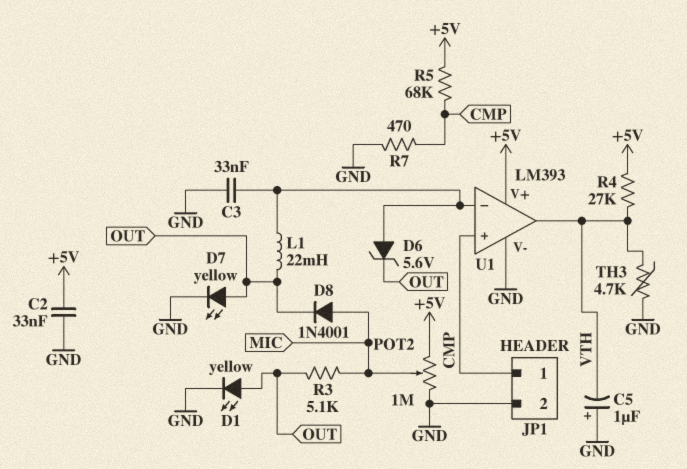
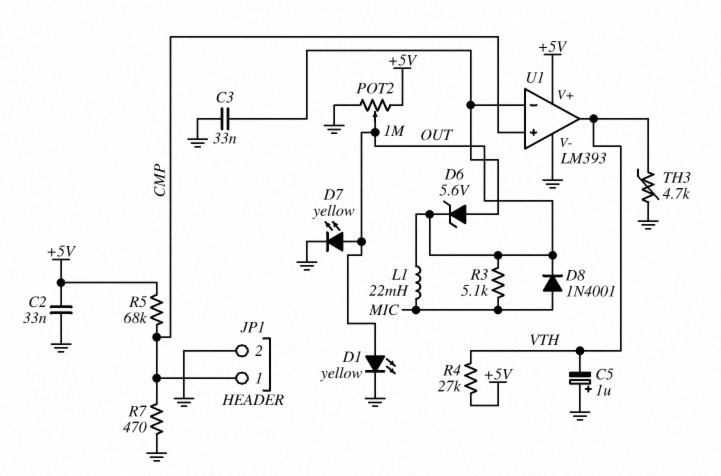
L1: 22mH (OUT, U1/in-) -> 22mH (MIC, OUT)
POT2: 1M (+5V, GND, wiper MIC) -> 1M (+5V, GND, wiper OUT)

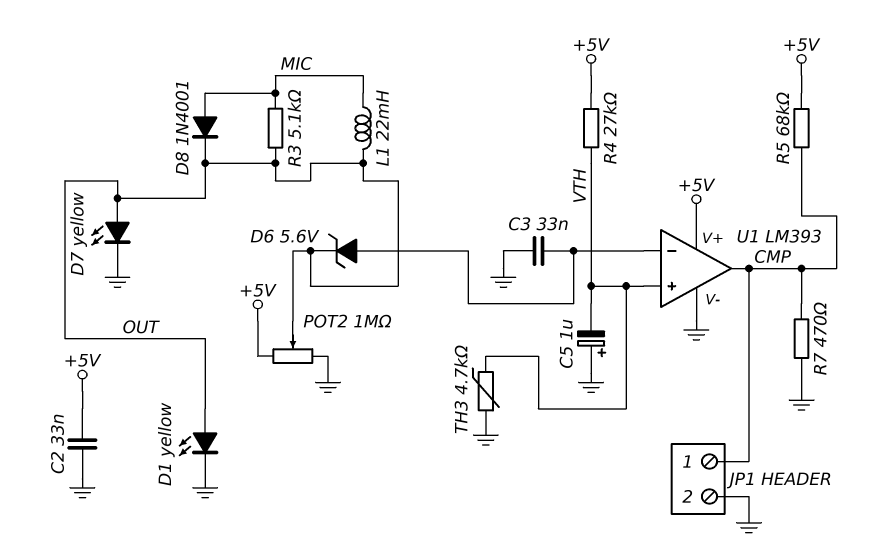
U1 pin in+: CMP -> VTH
U1 pin out: VTH -> CMP

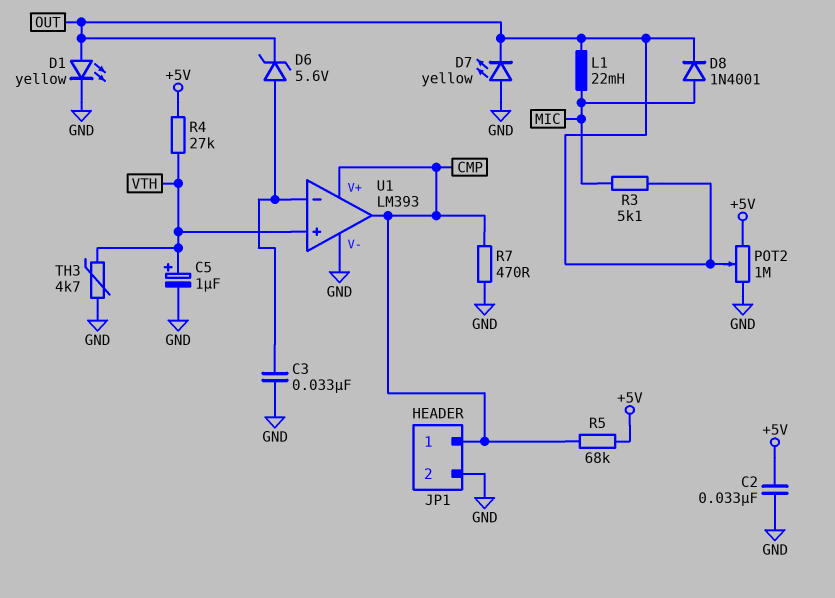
C5: 1uF (plus GND, minus VTH) -> 1uF (plus VTH, minus GND)
D7: LED yellow (A OUT, K GND) -> LED yellow (A GND, K OUT)
U1 pin V+: +5V -> CMP

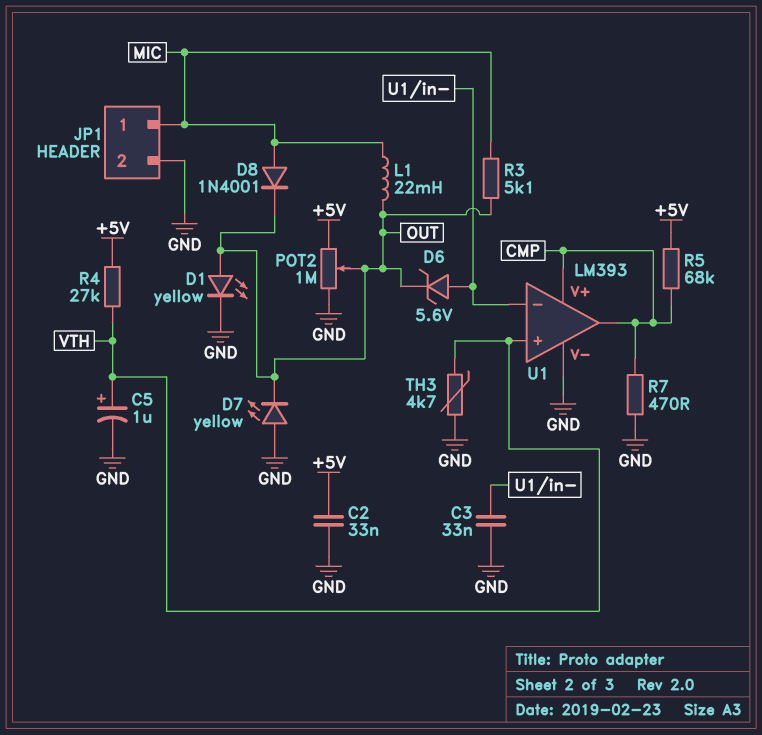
JP1 pin 1: CMP -> MIC

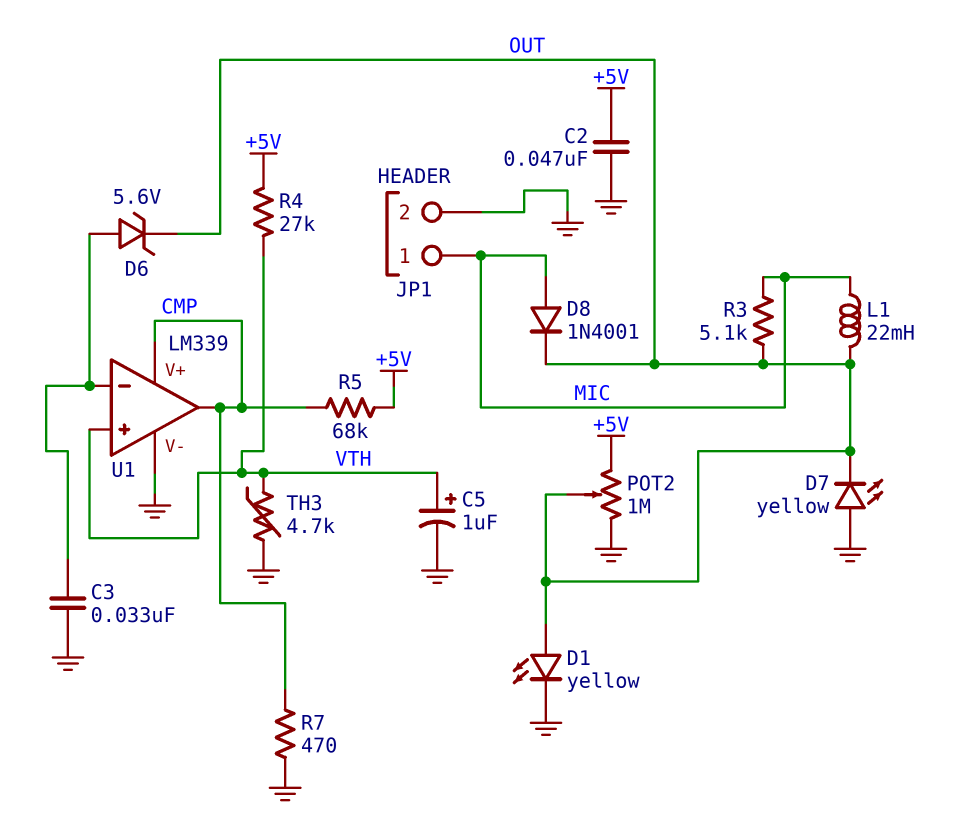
C2: 33nF (+5V, GND) -> 47nF (+5V, GND)
U1: LM393 -> LM339

